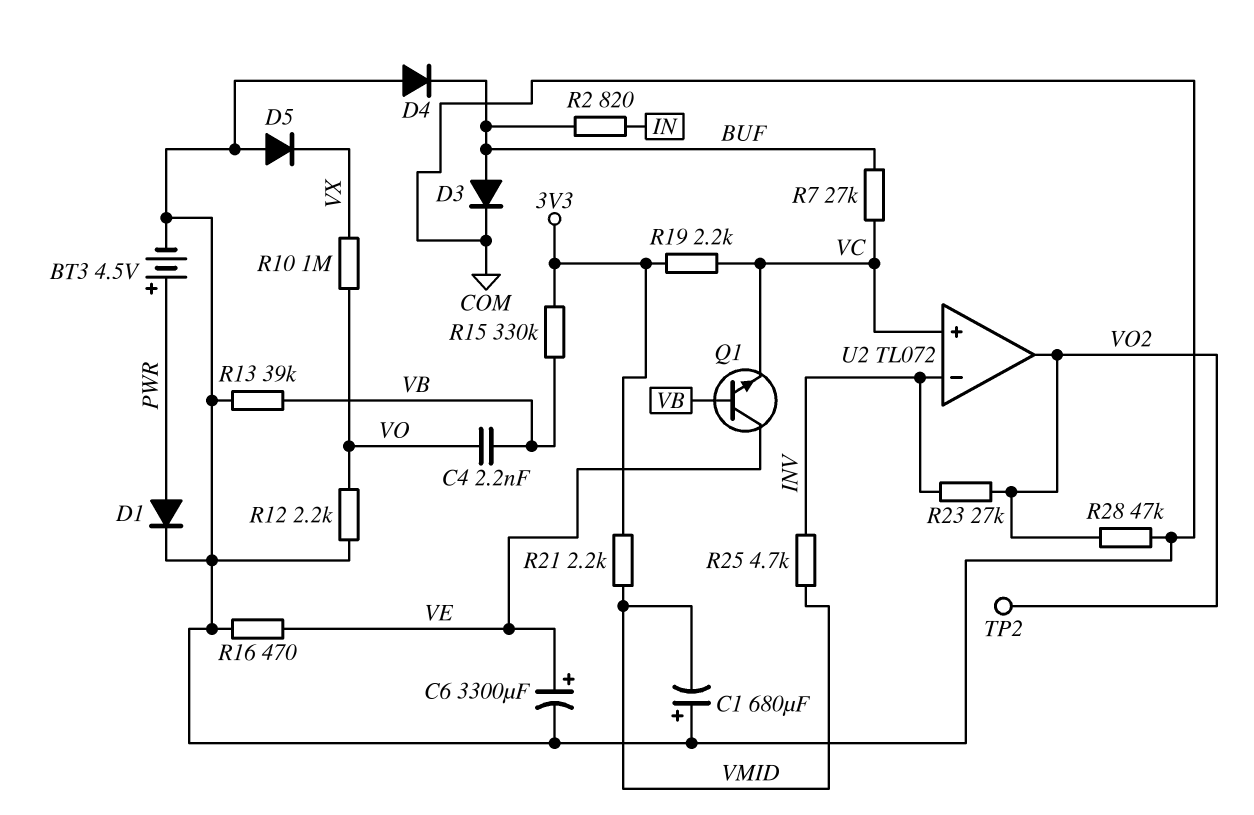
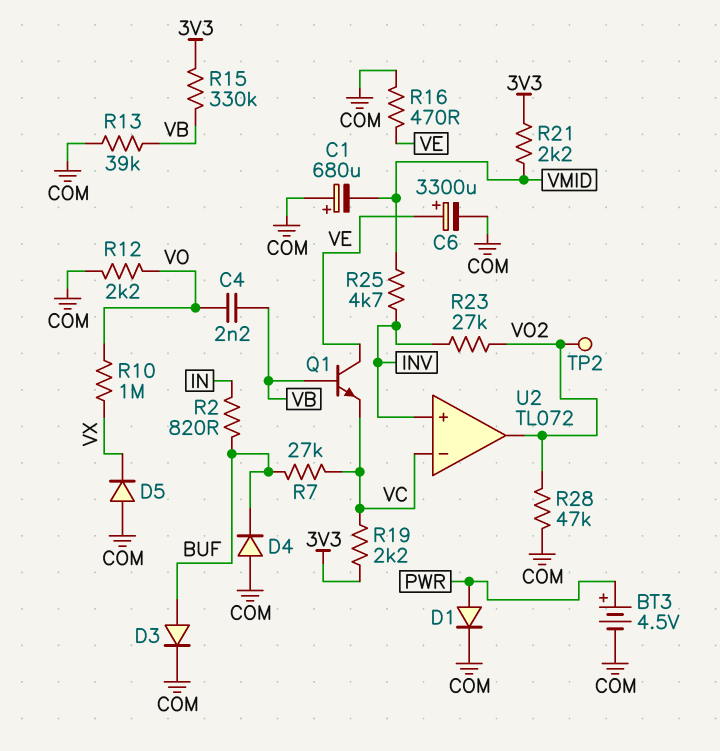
U2 pin in+: VC -> INV
U2 pin in-: INV -> VC

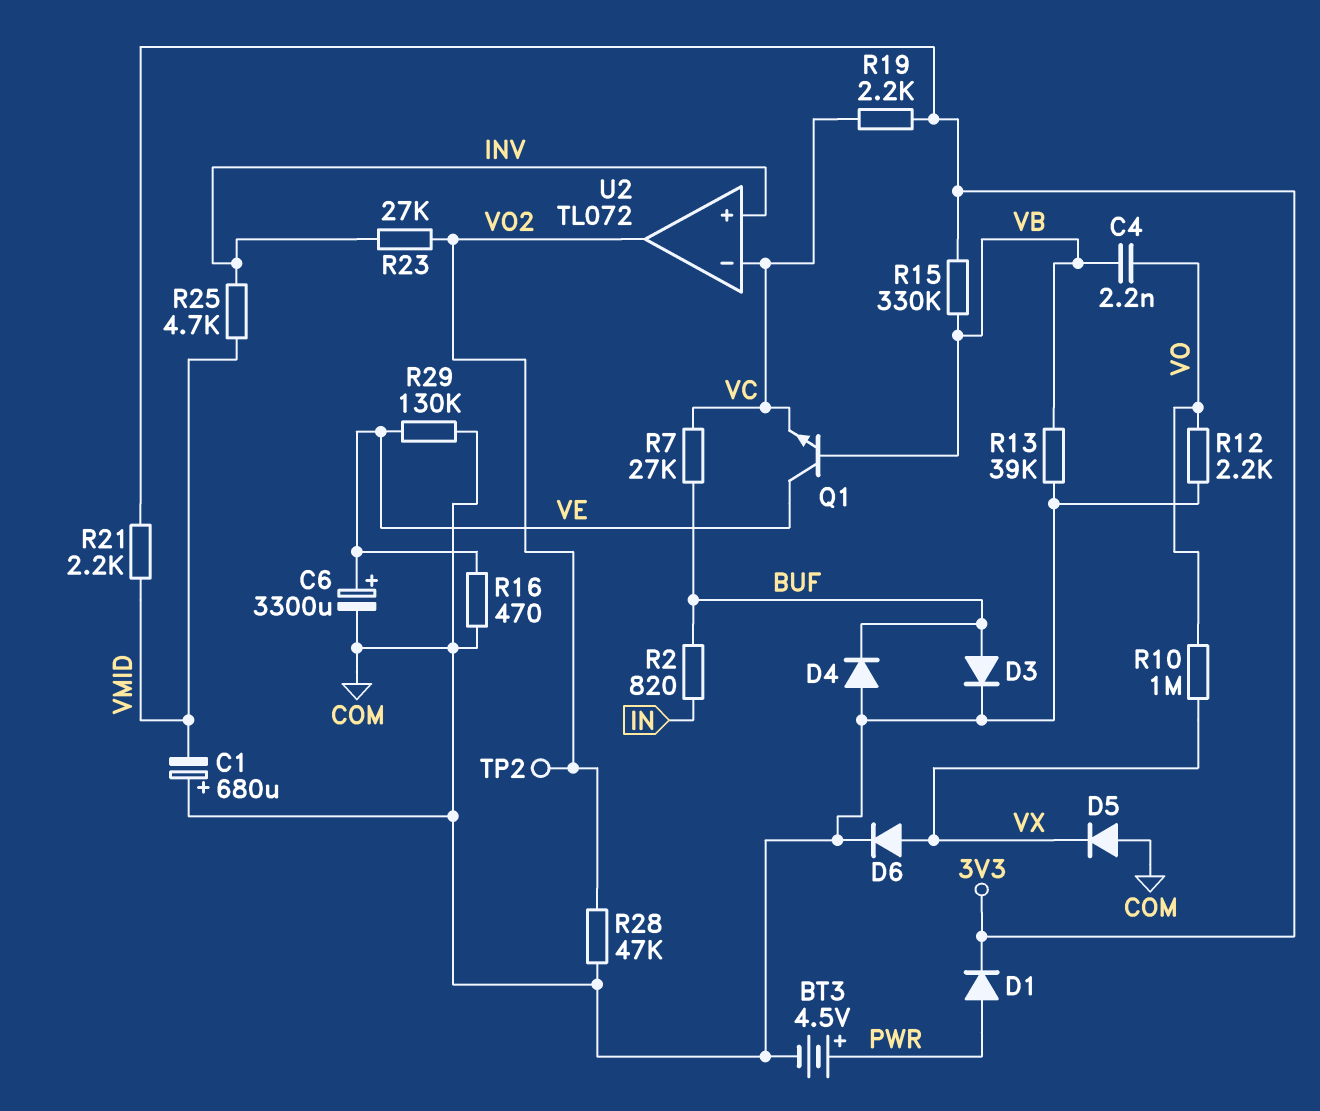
D1: diode (A PWR, K COM) -> diode (A PWR, K 3V3)
D6: none -> diode (A VX, K COM)
R29: none -> 130k (COM, VE)

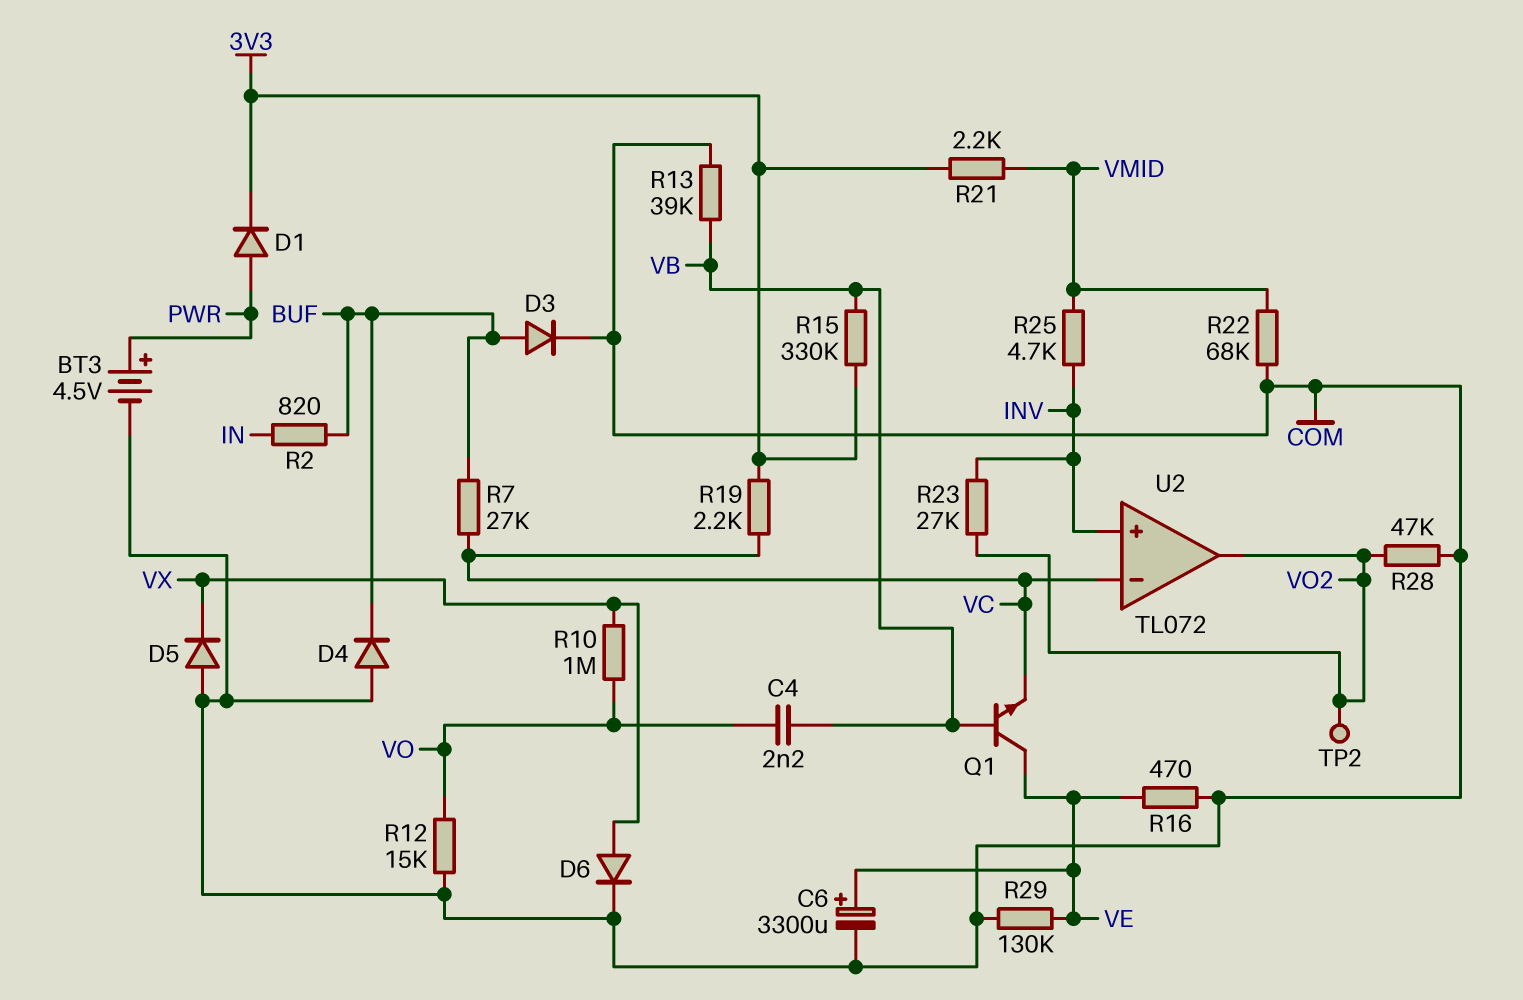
C1: 680uF (plus COM, minus VMID) -> none
R12: 2.2k (COM, VO) -> 15k (COM, VO)
R22: none -> 68k (COM, VMID)

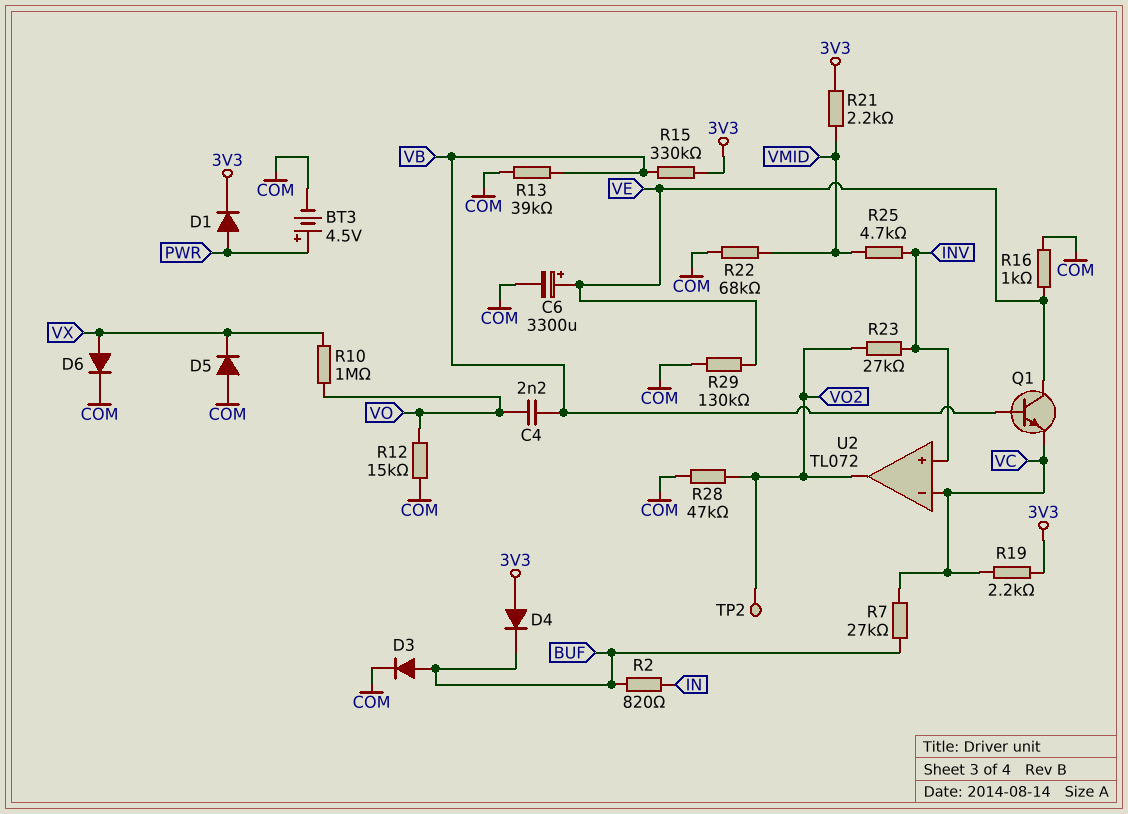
D4: diode (A COM, K BUF) -> diode (A 3V3, K BUF)
R16: 470 (COM, VE) -> 1k (COM, VE)

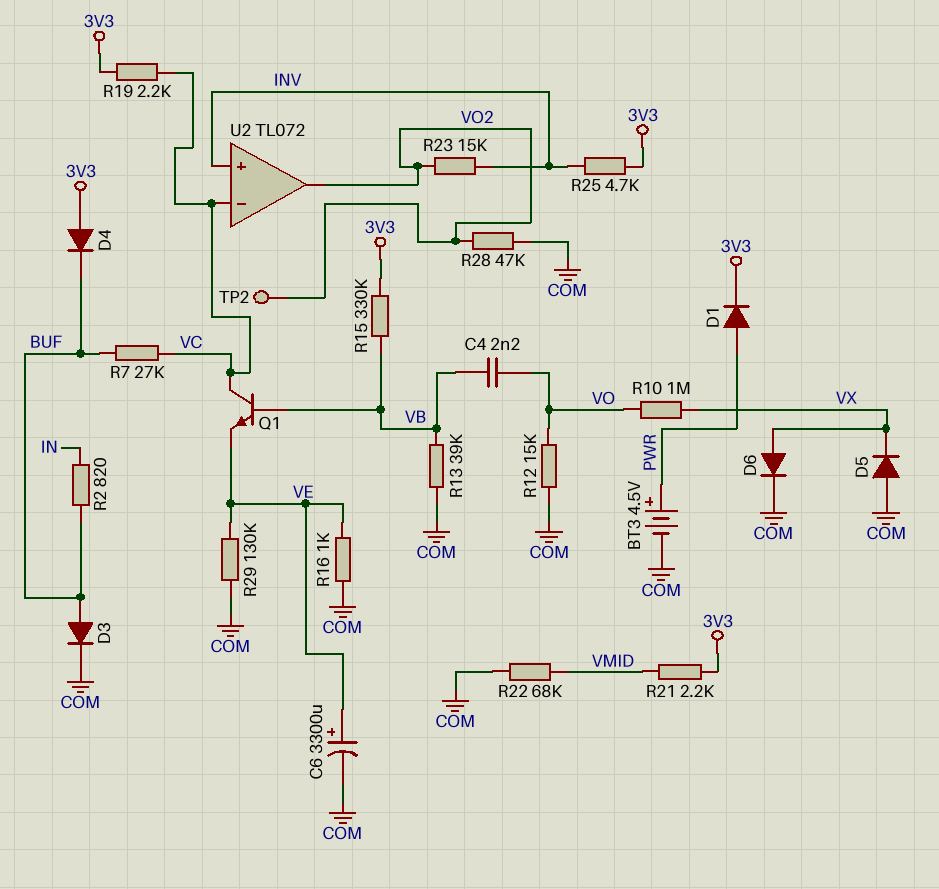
Q1: NPN (B VB, C VE, E VC) -> NPN (B VB, C VC, E VE)
R23: 27k (INV, VO2) -> 15k (INV, VO2)
R25: 4.7k (INV, VMID) -> 4.7k (3V3, INV)

